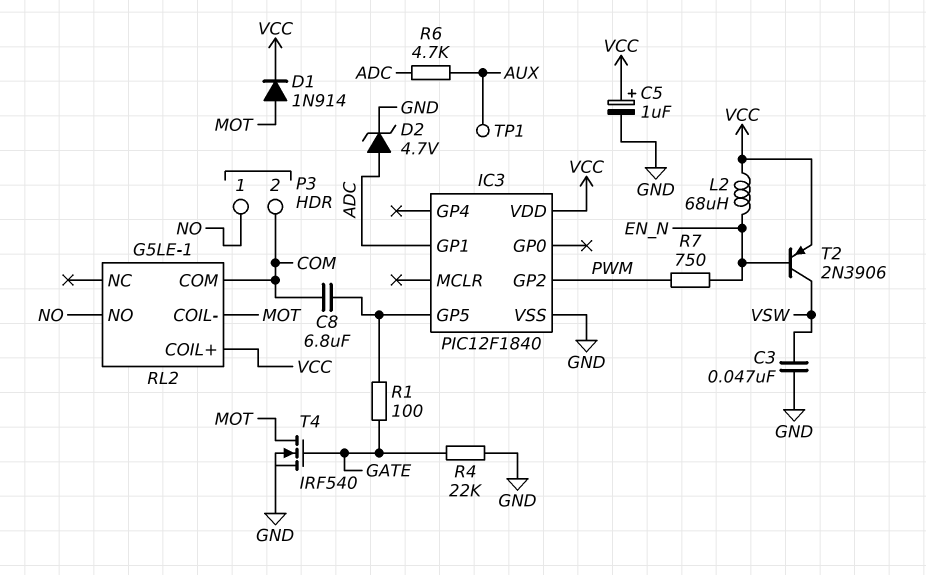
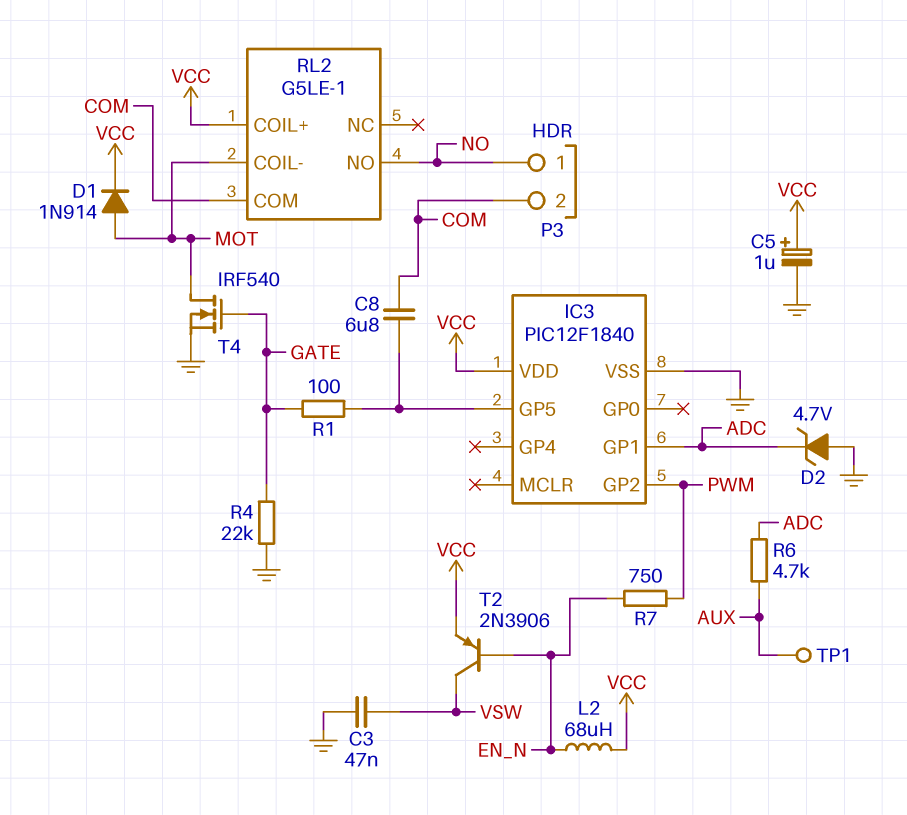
D2: zener 4.7V (A ADC, K GND) -> zener 4.7V (A GND, K ADC)

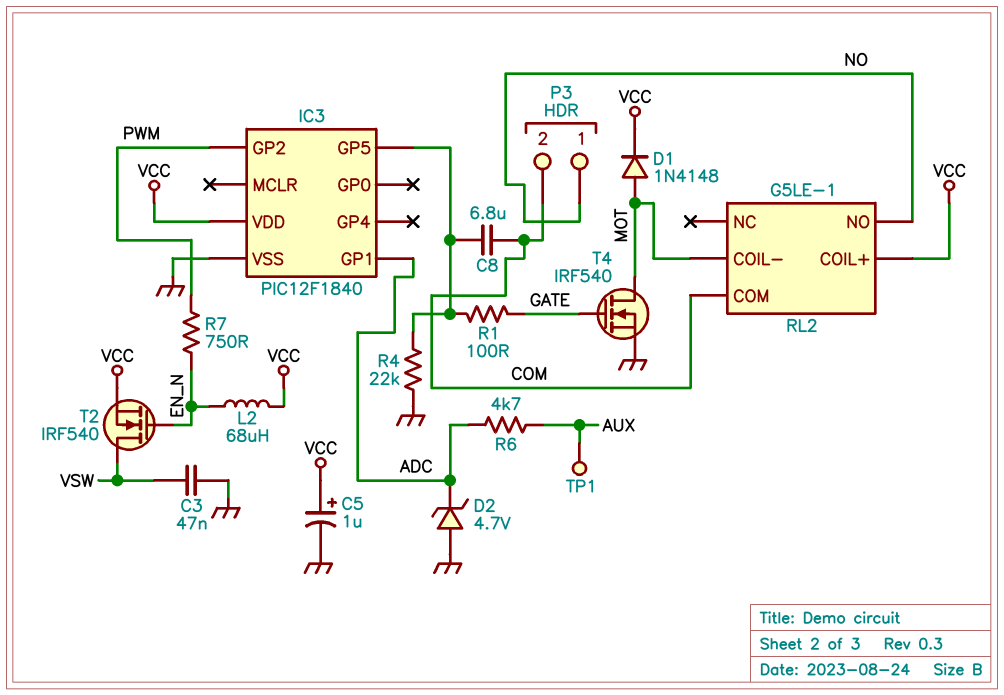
D1: diode 1N914 (A MOT, K VCC) -> diode 1N4148 (A MOT, K VCC)
R4: 22k (GATE, GND) -> 22k (GND, IC3/GP5)
T2: PNP 2N3906 (B EN_N, C VSW, E VCC) -> NMOS IRF540 (G EN_N, D VSW, S VCC)

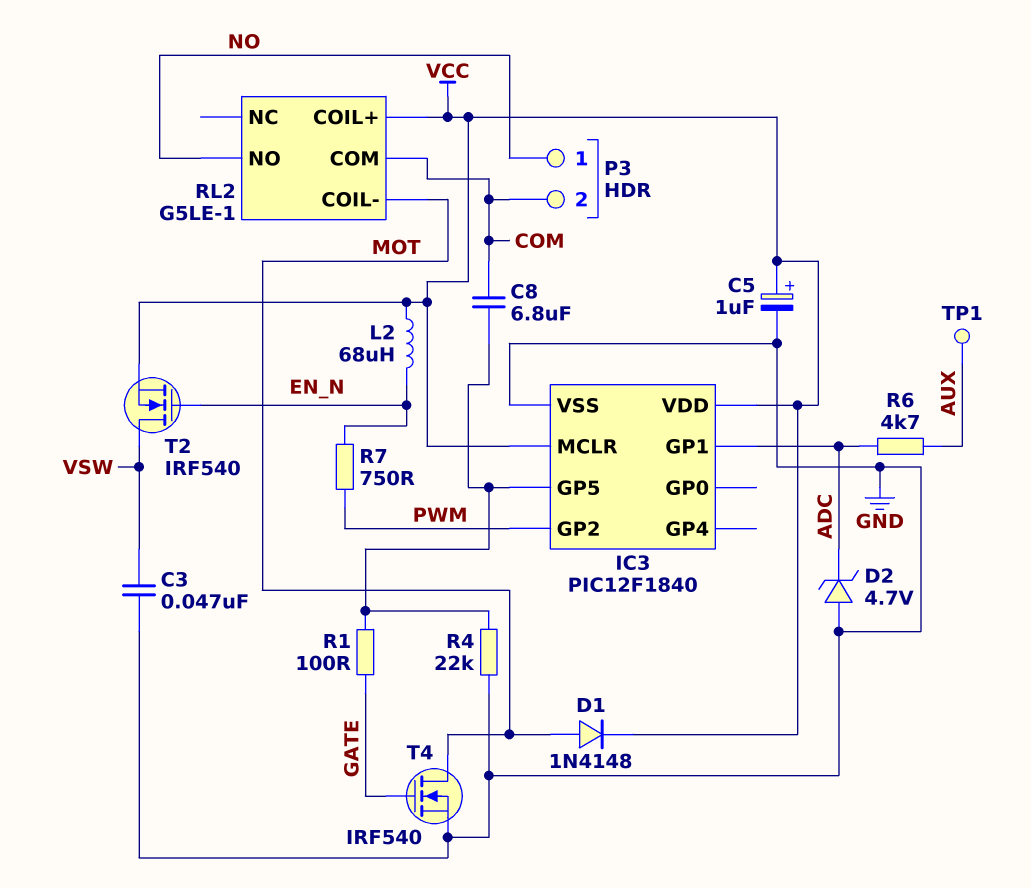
IC3 pin MCLR: none -> VCC

